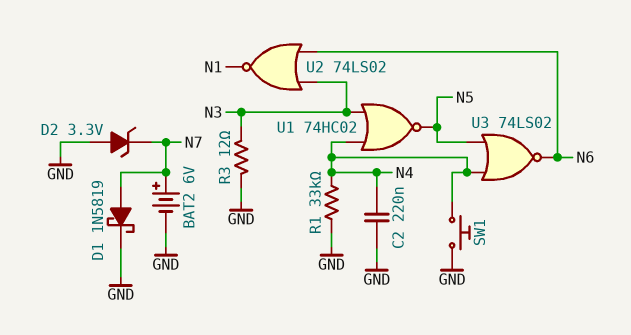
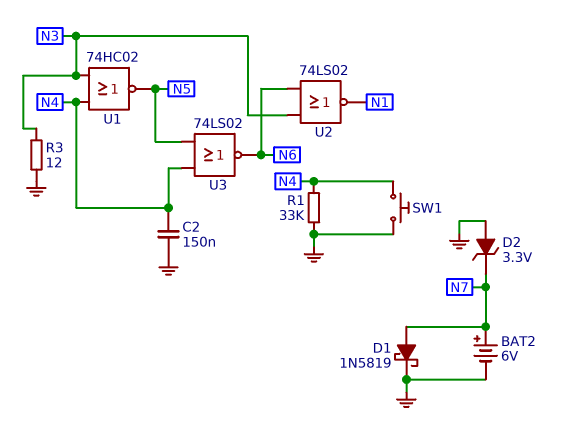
C2: 220nF (GND, N4) -> 150nF (GND, N4)

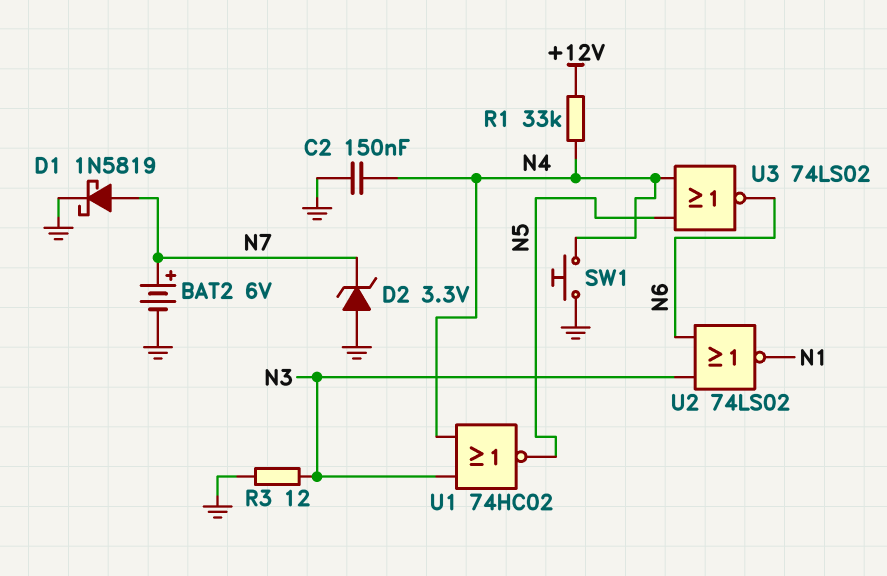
R1: 33k (GND, N4) -> 33k (+12V, N4)

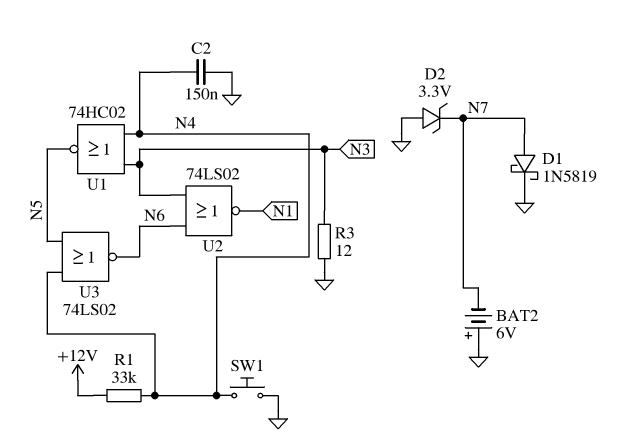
BAT2: 6V (plus N7, minus GND) -> 6V (plus GND, minus N7)

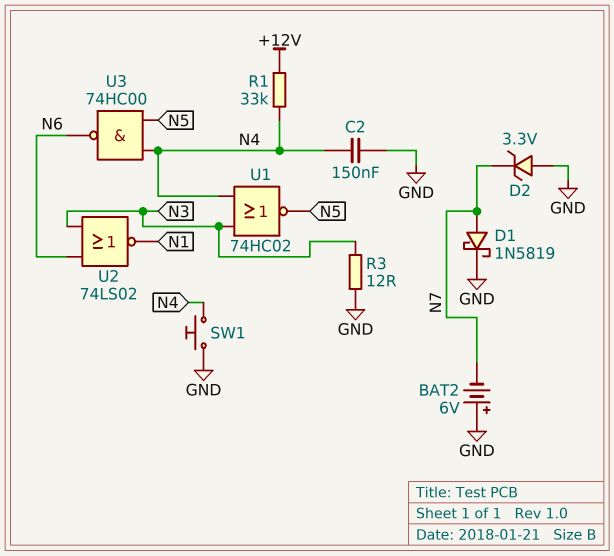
U3: NOR 74LS02 (in N4, in N5, out N6) -> NAND 74HC00 (in N4, in N5, out N6)

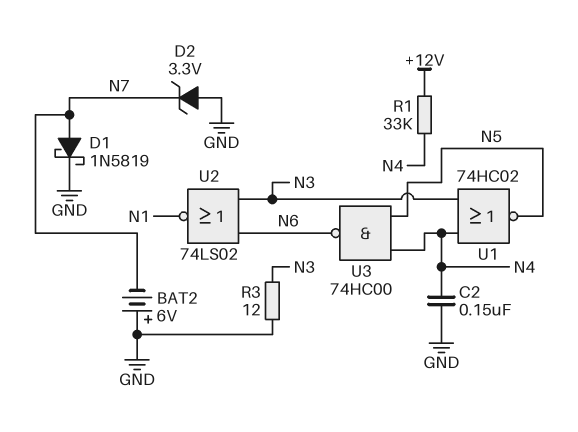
SW1: button (GND, N4) -> none

